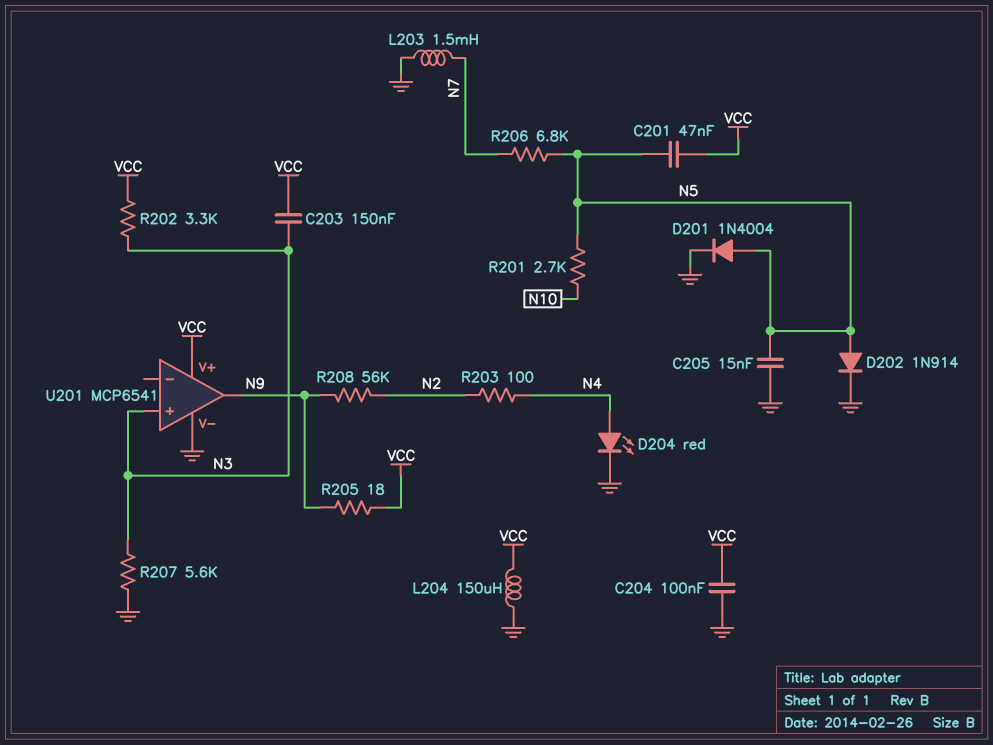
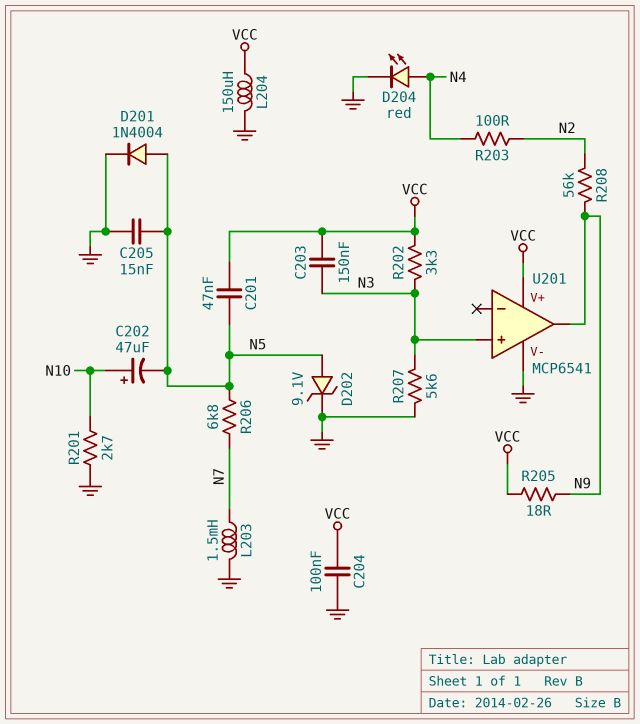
C202: none -> 47uF (plus N10, minus N5)
D202: diode 1N914 (A N5, K GND) -> zener 9.1V (A N5, K GND)
R201: 2.7k (N5, N10) -> 2.7k (GND, N10)

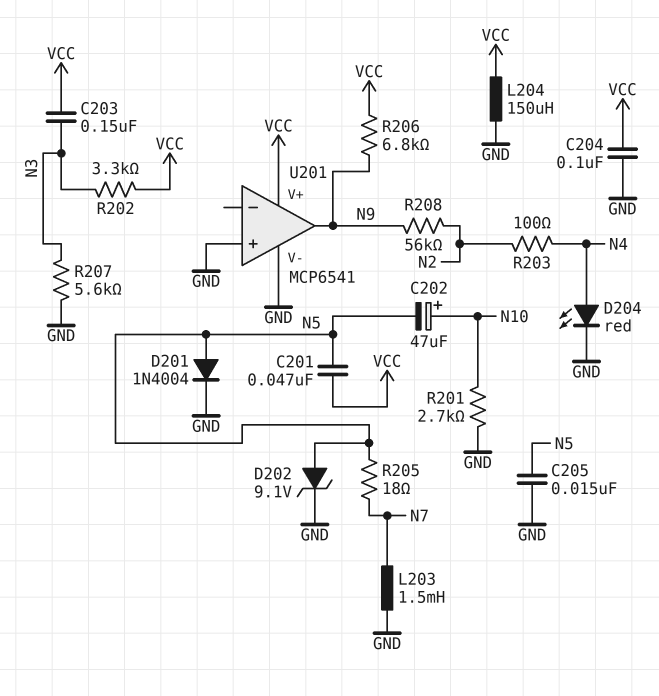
R205: 18 (N9, VCC) -> 18 (N5, N7)
R206: 6.8k (N5, N7) -> 6.8k (N9, VCC)
U201 pin in+: N3 -> GND

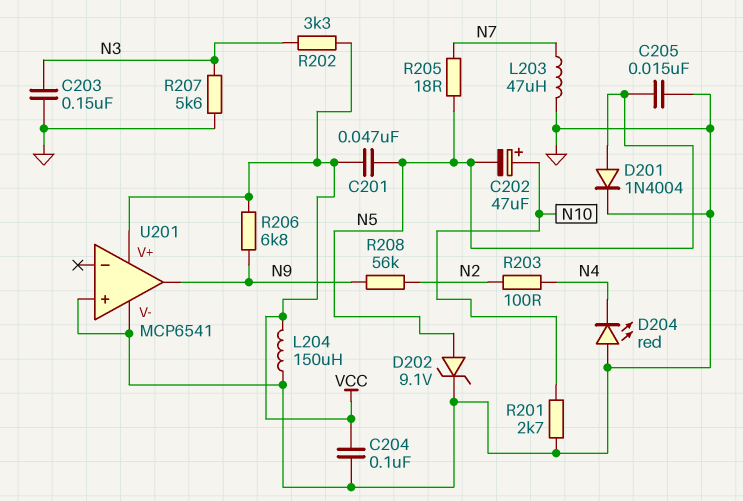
C203: 150nF (N3, VCC) -> 150nF (GND, N3)
D204: LED red (A N4, K GND) -> LED red (A GND, K N4)
L203: 1.5mH (GND, N7) -> 47uH (GND, N7)

